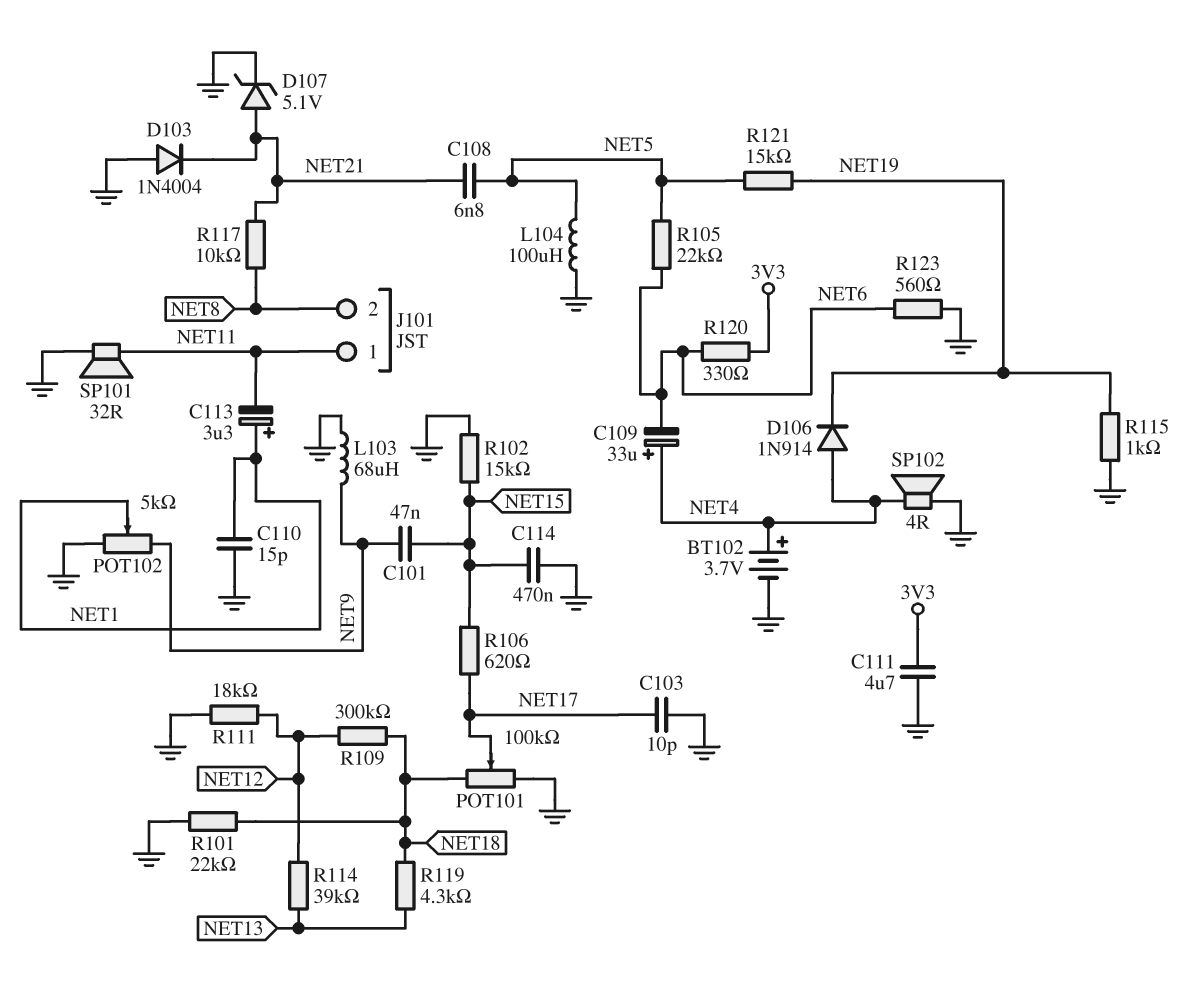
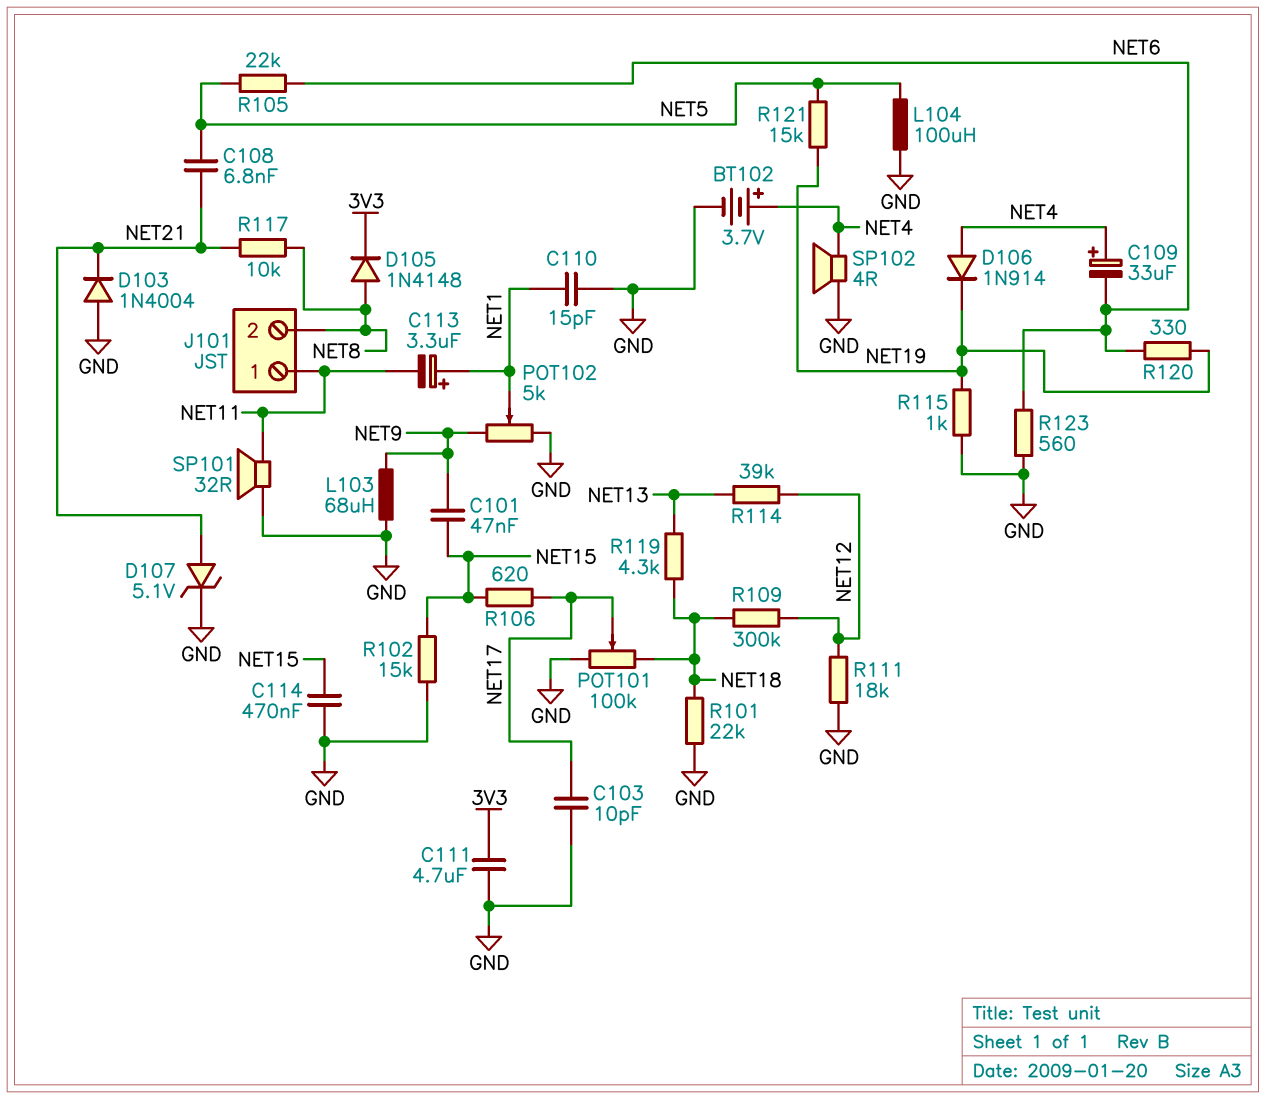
D105: none -> diode 1N4148 (A NET8, K 3V3)
R120: 330 (3V3, NET6) -> 330 (NET6, NET19)

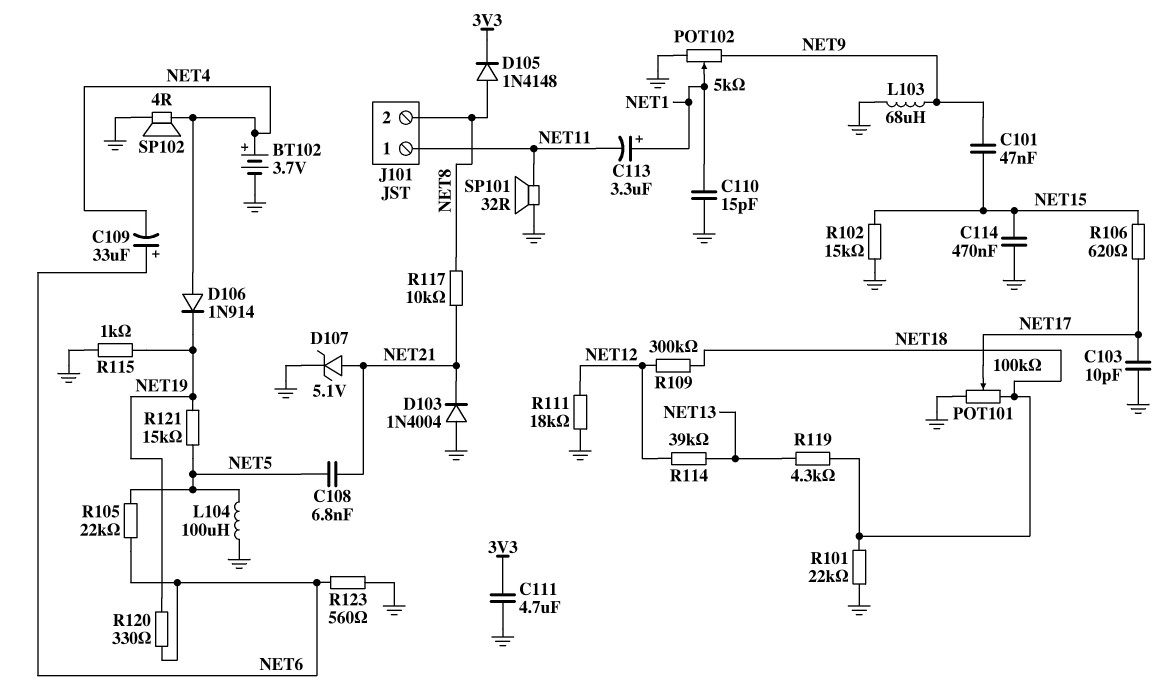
C109: 33uF (plus NET4, minus NET6) -> 33uF (plus NET6, minus NET4)

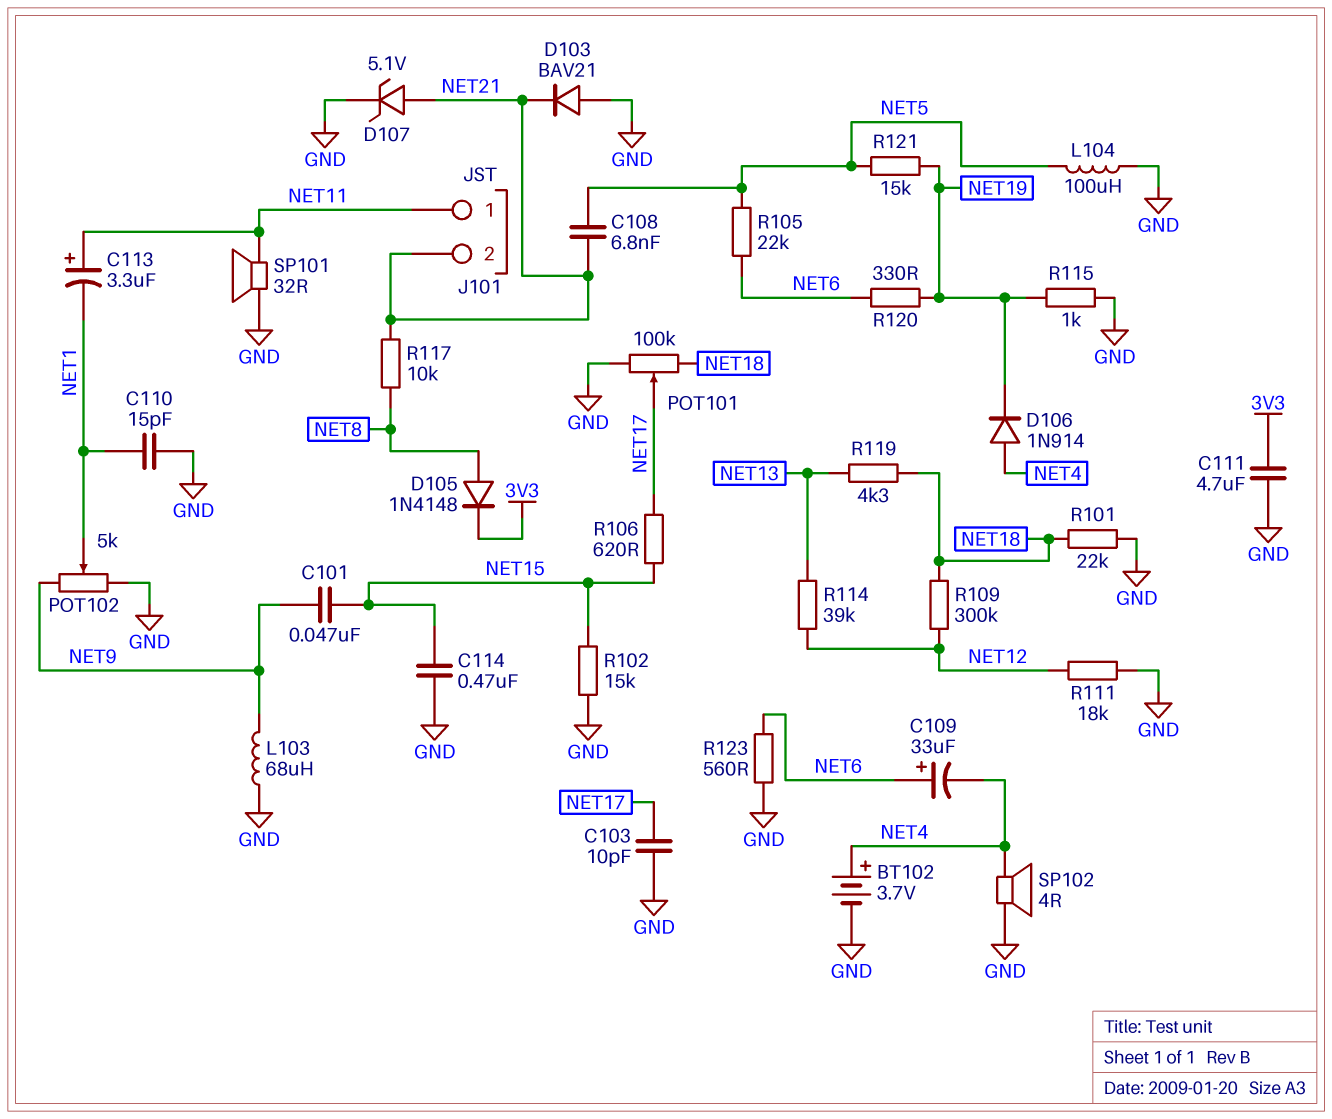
C113: 3.3uF (plus NET1, minus NET11) -> 3.3uF (plus NET11, minus NET1)
D103: diode 1N4004 (A GND, K NET21) -> diode BAV21 (A GND, K NET21)
J101 pin 2: NET8 -> NET21

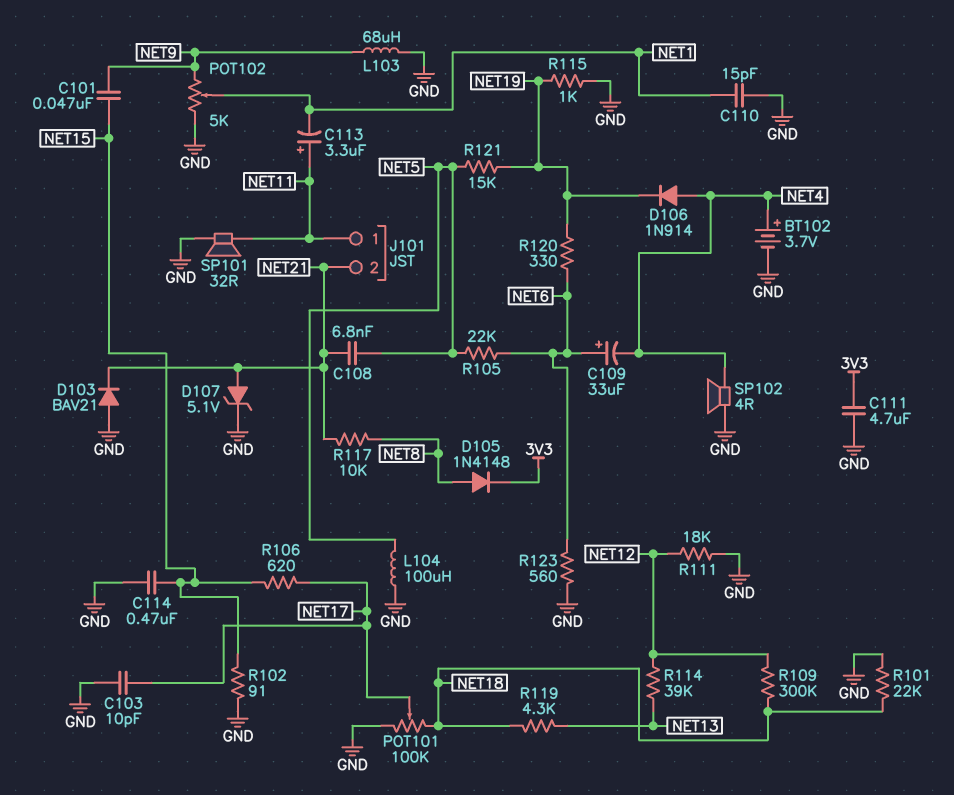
R102: 15k (GND, NET15) -> 91 (GND, NET15)

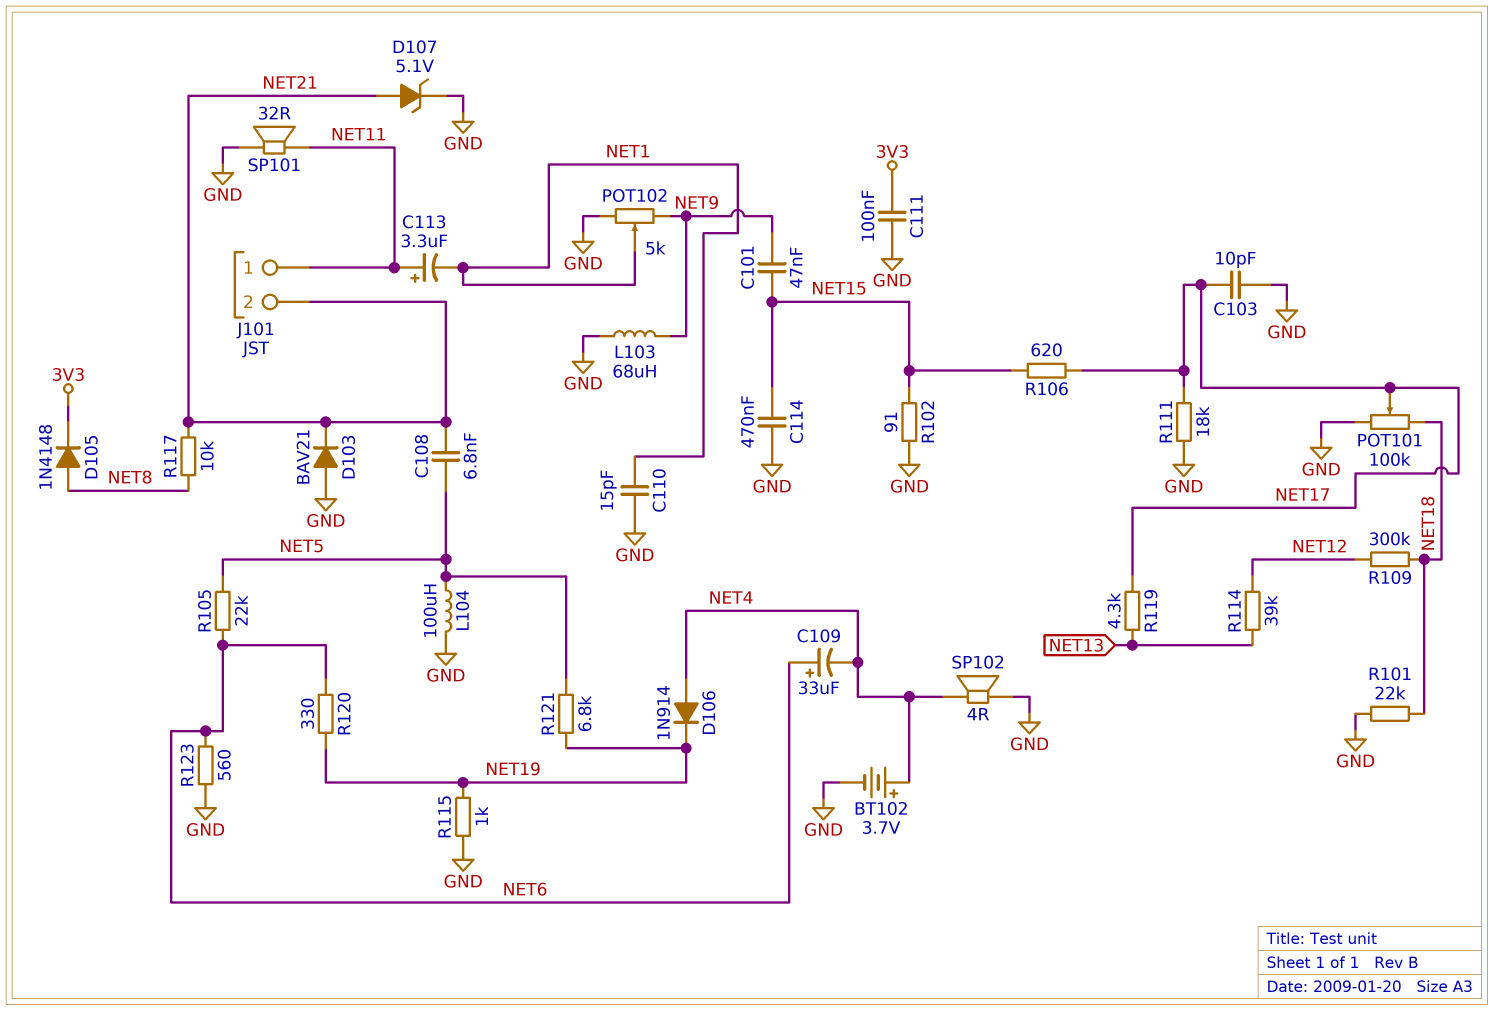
C111: 4.7uF (3V3, GND) -> 100nF (3V3, GND)
R111: 18k (GND, NET12) -> 18k (GND, NET17)
R119: 4.3k (NET13, NET18) -> 4.3k (NET13, NET17)
R121: 15k (NET5, NET19) -> 6.8k (NET5, NET19)

